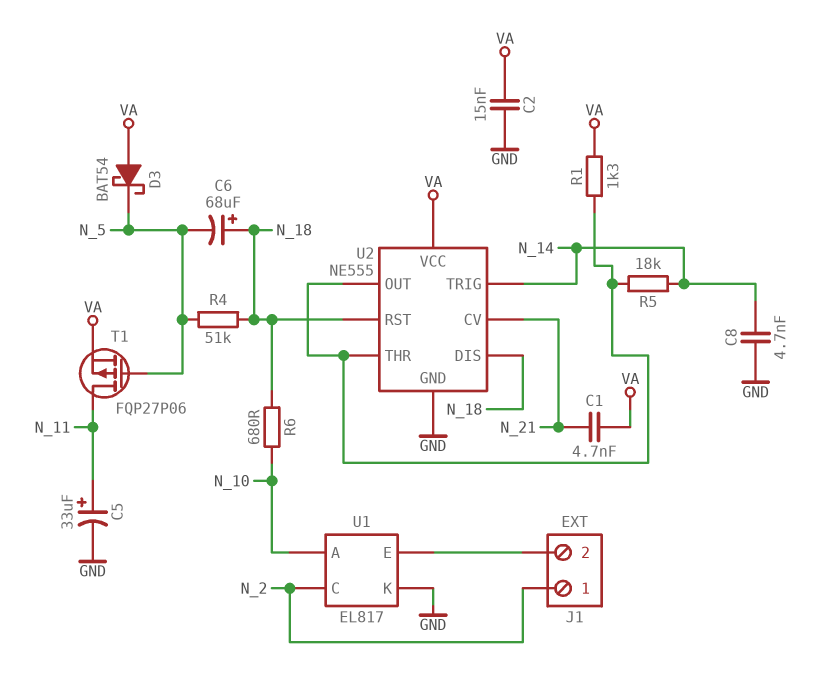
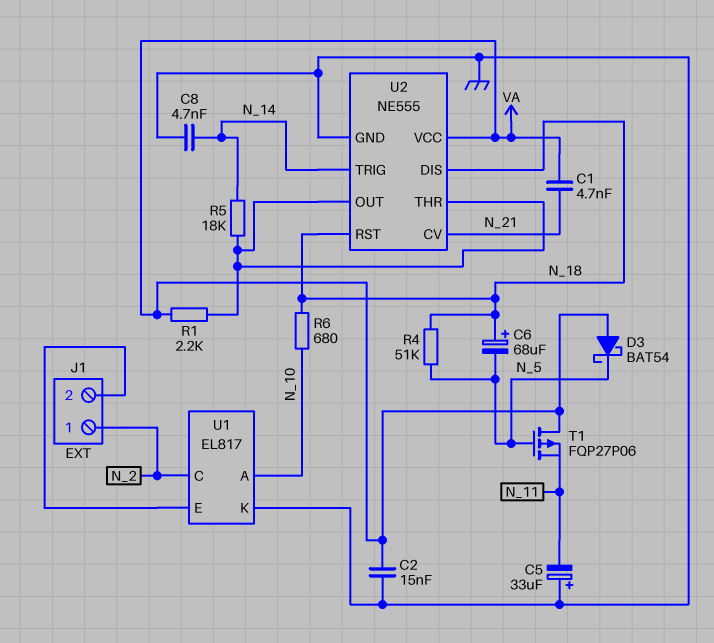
C5: 33uF (plus N_11, minus GND) -> 33uF (plus GND, minus N_11)
R1: 1.3k (U2/OUT, VA) -> 2.2k (U2/OUT, VA)
T1: PMOS FQP27P06 (G N_5, D N_11, S VA) -> PMOS FQP27P06 (G N_5, D VA, S N_11)

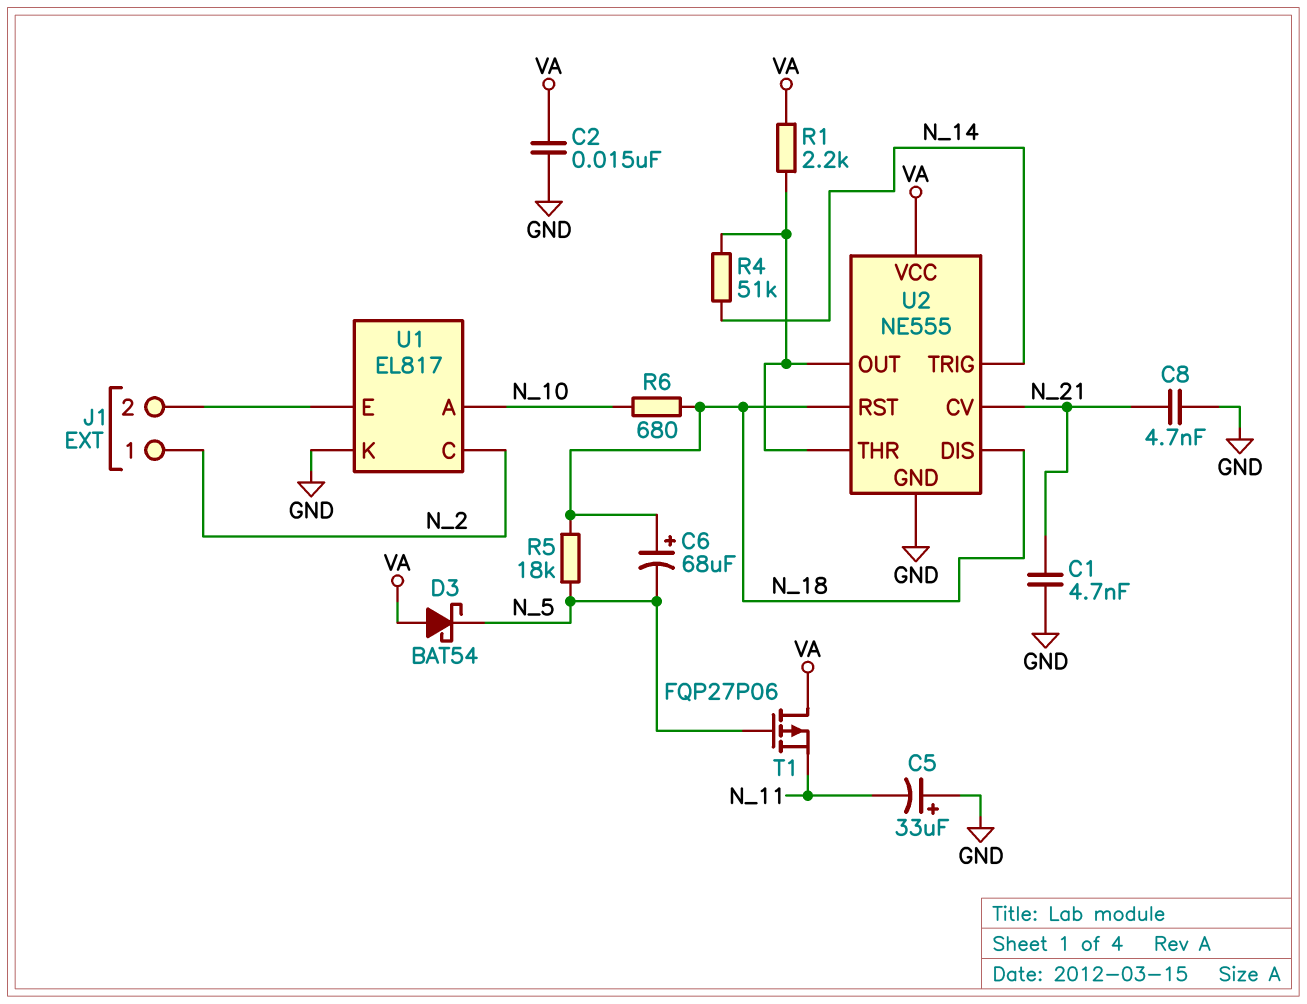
C1: 4.7nF (N_21, VA) -> 4.7nF (GND, N_21)
C8: 4.7nF (GND, N_14) -> 4.7nF (GND, N_21)
R4: 51k (N_5, N_18) -> 51k (N_14, U2/OUT)
R5: 18k (N_14, U2/OUT) -> 18k (N_5, N_18)

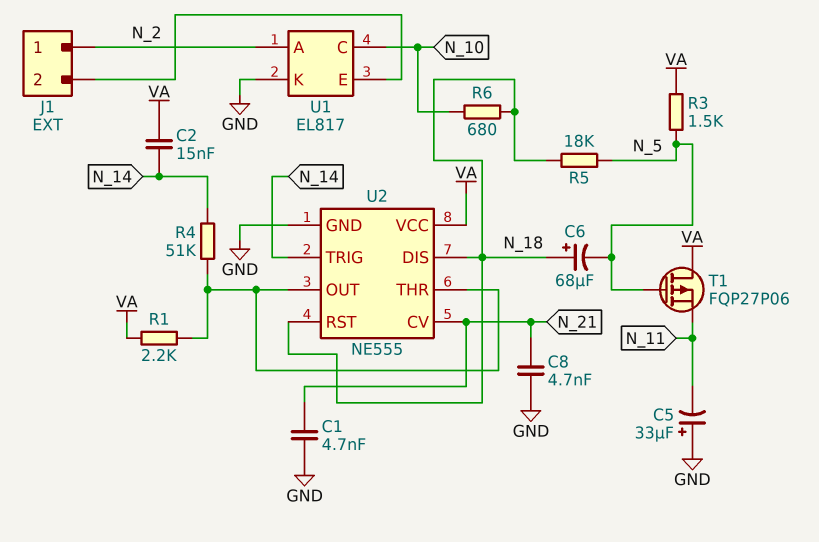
C2: 15nF (GND, VA) -> 15nF (N_14, VA)
D3: schottky BAT54 (A VA, K N_5) -> none
R3: none -> 1.5k (N_5, VA)
U1 pin A: N_10 -> N_2
U1 pin C: N_2 -> N_10

